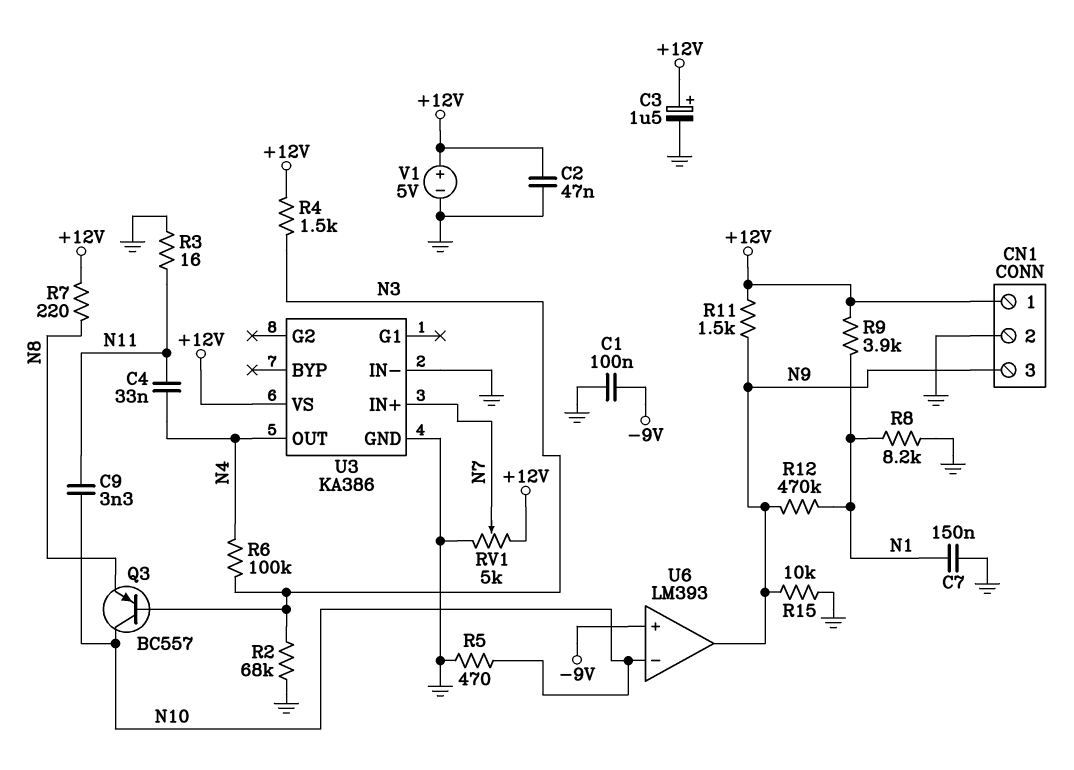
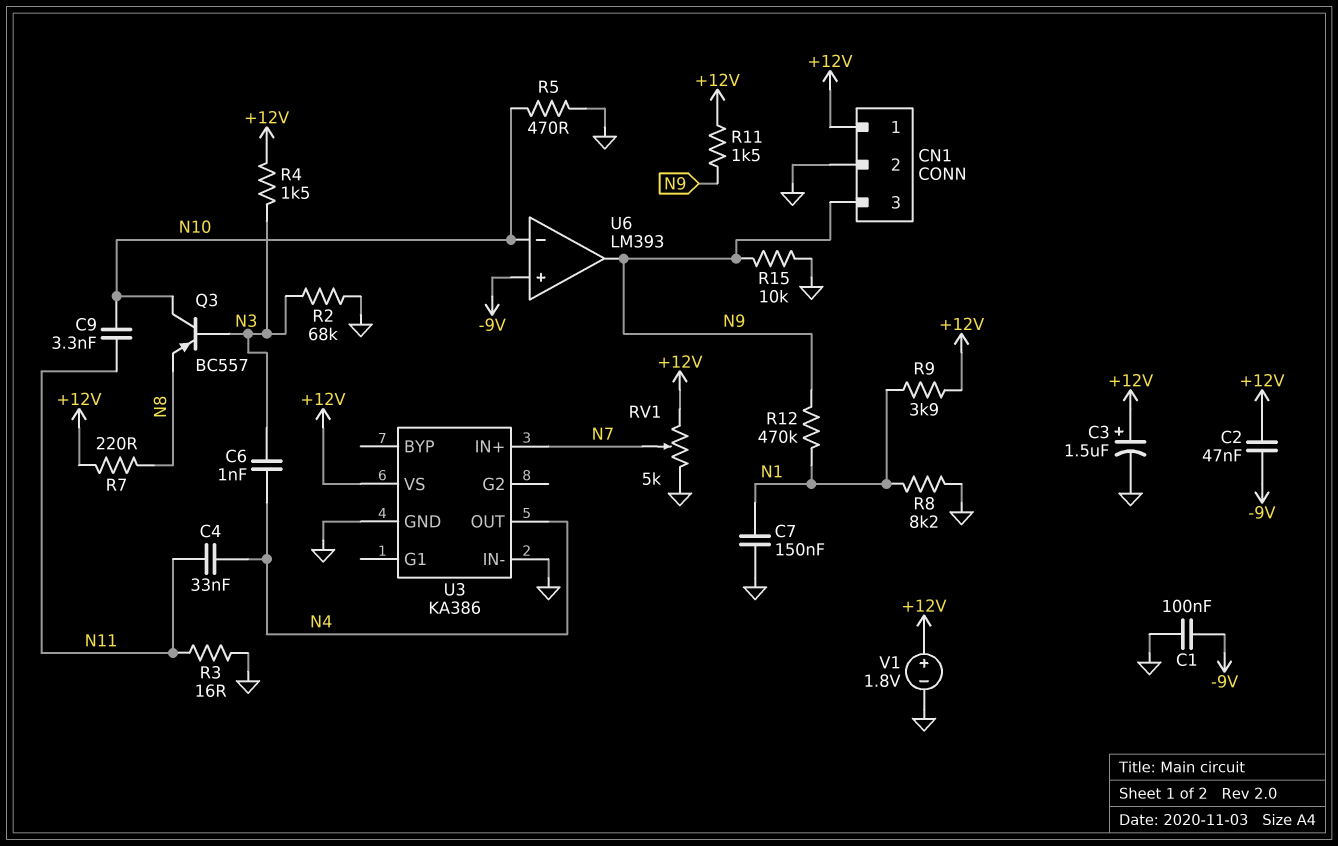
C2: 47nF (+12V, GND) -> 47nF (+12V, -9V)
C6: none -> 1nF (N3, N4)
R6: 100k (N3, N4) -> none
V1: 5V (plus +12V, minus GND) -> 1.8V (plus +12V, minus GND)

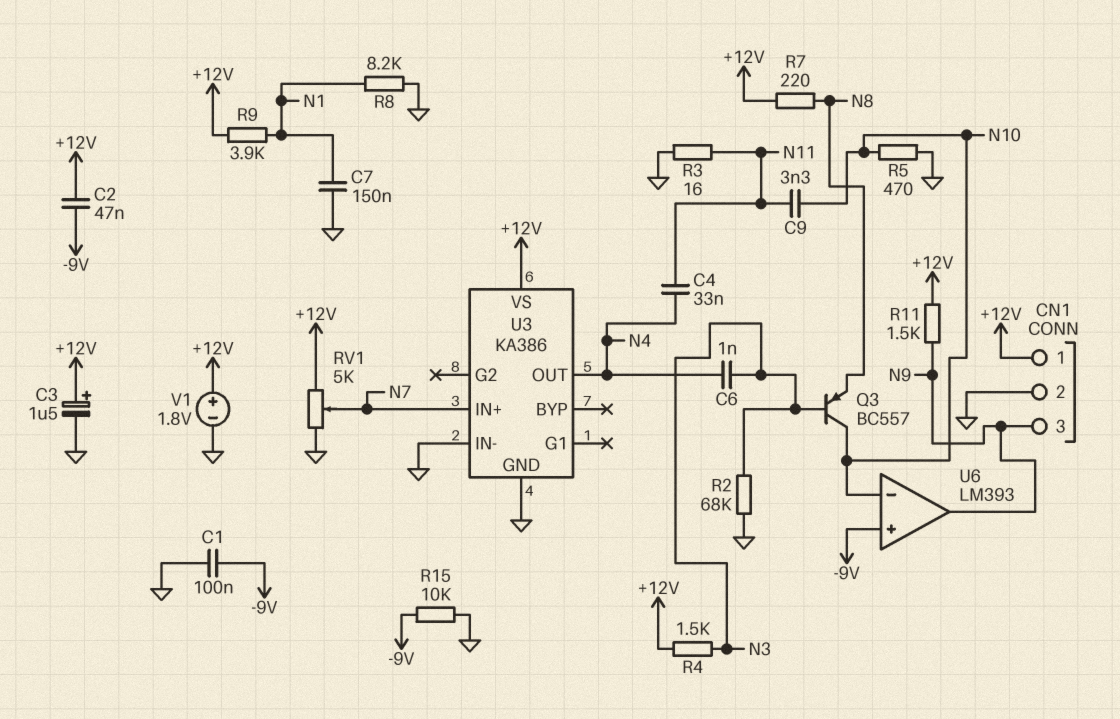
R12: 470k (N1, N9) -> none
R15: 10k (GND, N9) -> 10k (-9V, GND)

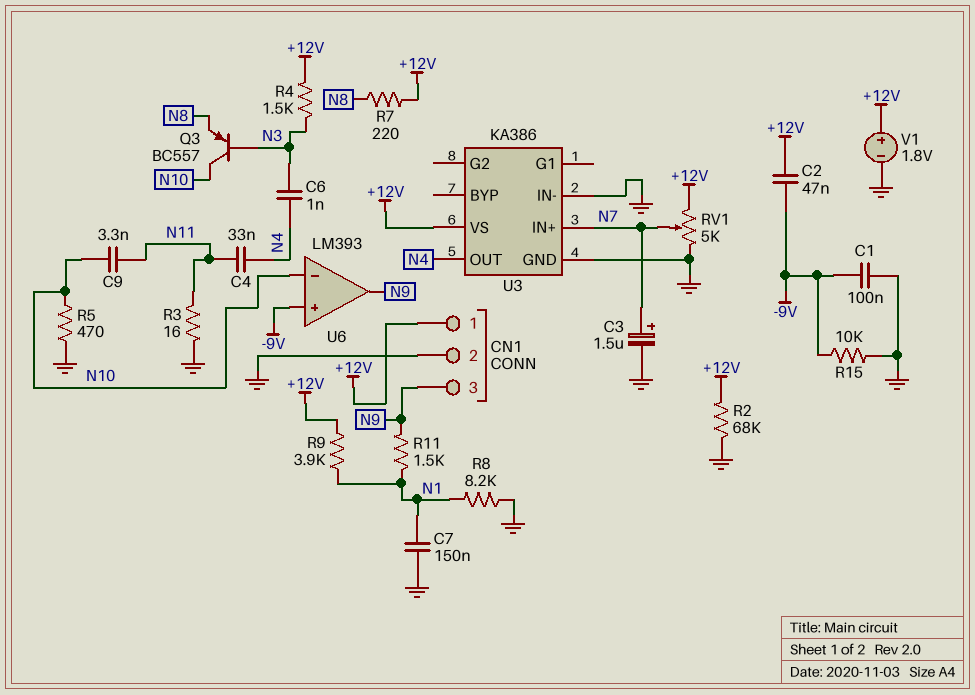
C3: 1.5uF (plus +12V, minus GND) -> 1.5uF (plus N7, minus GND)
R2: 68k (GND, N3) -> 68k (+12V, GND)
R11: 1.5k (+12V, N9) -> 1.5k (N1, N9)

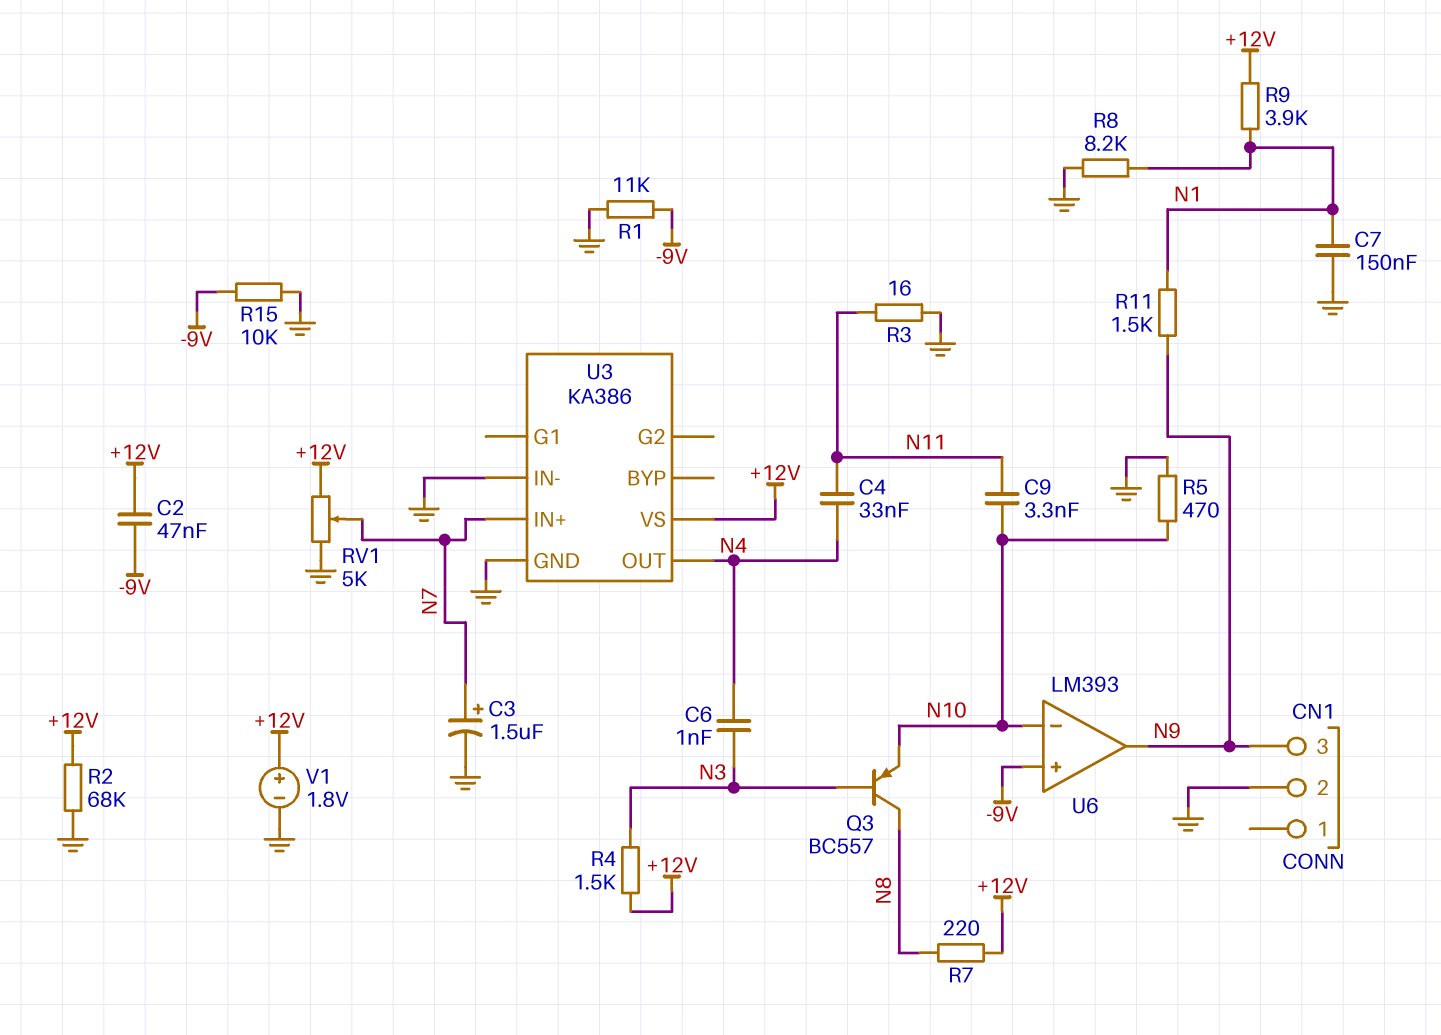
C1: 100nF (-9V, GND) -> none
CN1 pin 1: +12V -> none
Q3: PNP BC557 (B N3, C N10, E N8) -> PNP BC557 (B N3, C N8, E N10)
R1: none -> 11k (-9V, GND)

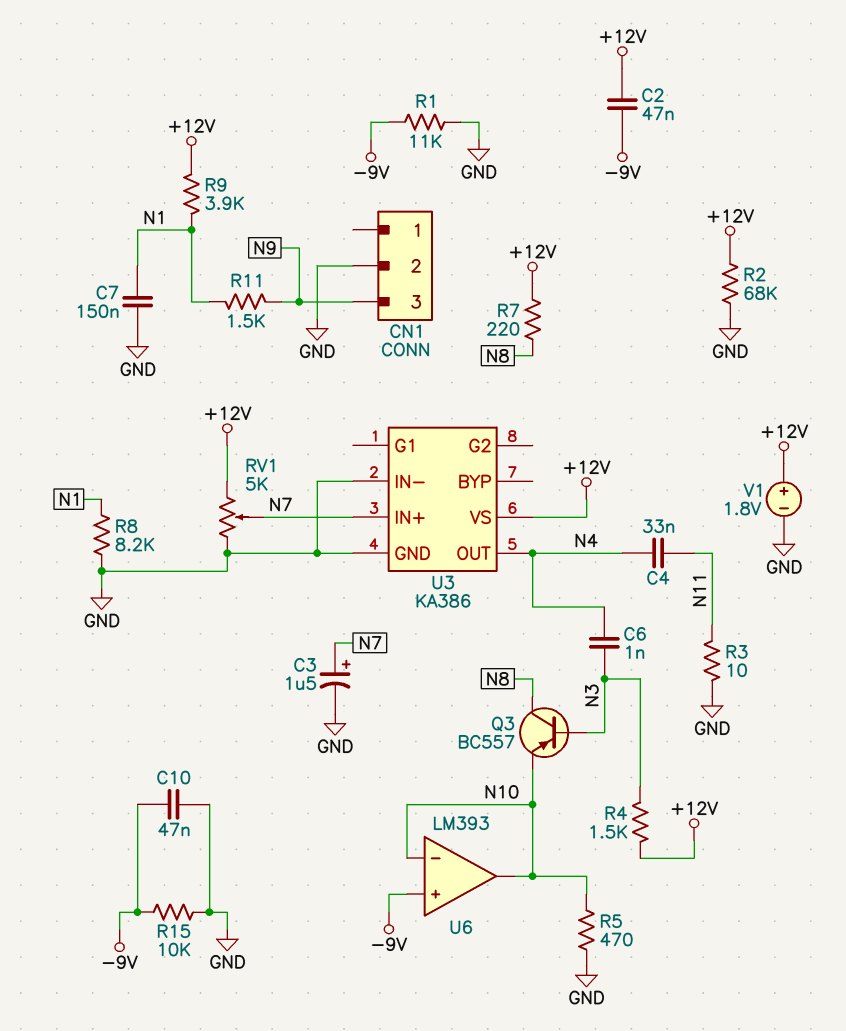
C9: 3.3nF (N10, N11) -> none
C10: none -> 47nF (-9V, GND)
R3: 16 (GND, N11) -> 10 (GND, N11)
U6 pin out: N9 -> N10

